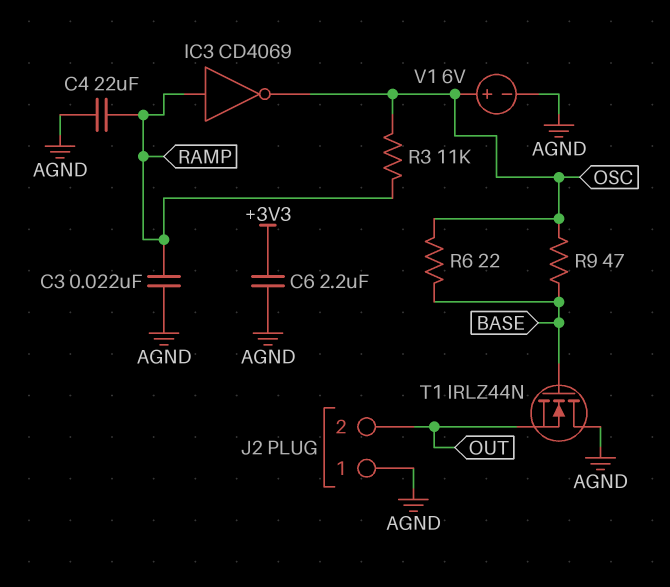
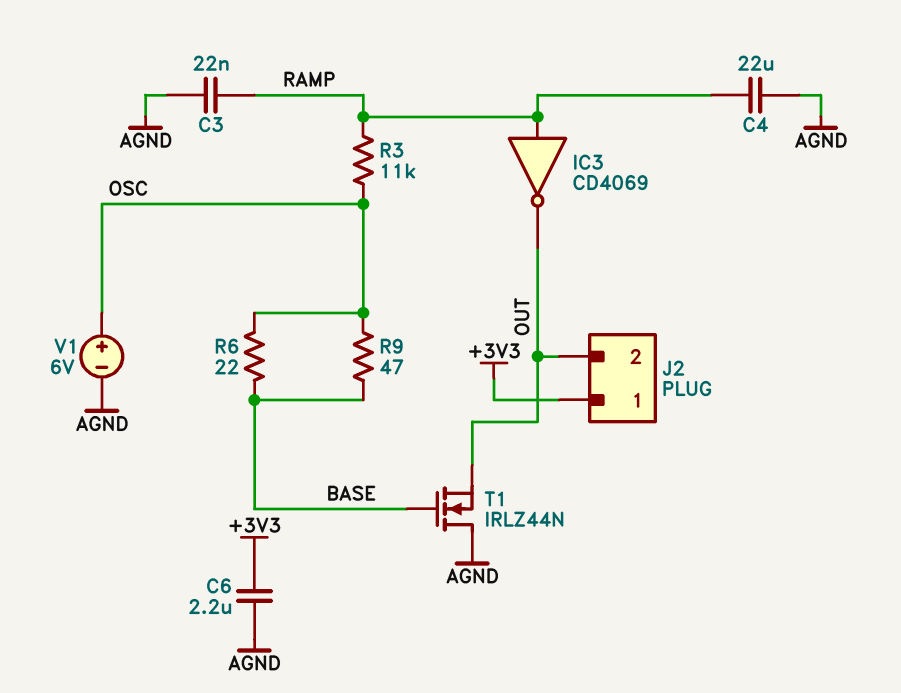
IC3: NOT CD4069 (in RAMP, out OSC) -> NOT CD4069 (in RAMP, out OUT)
J2 pin 1: AGND -> +3V3

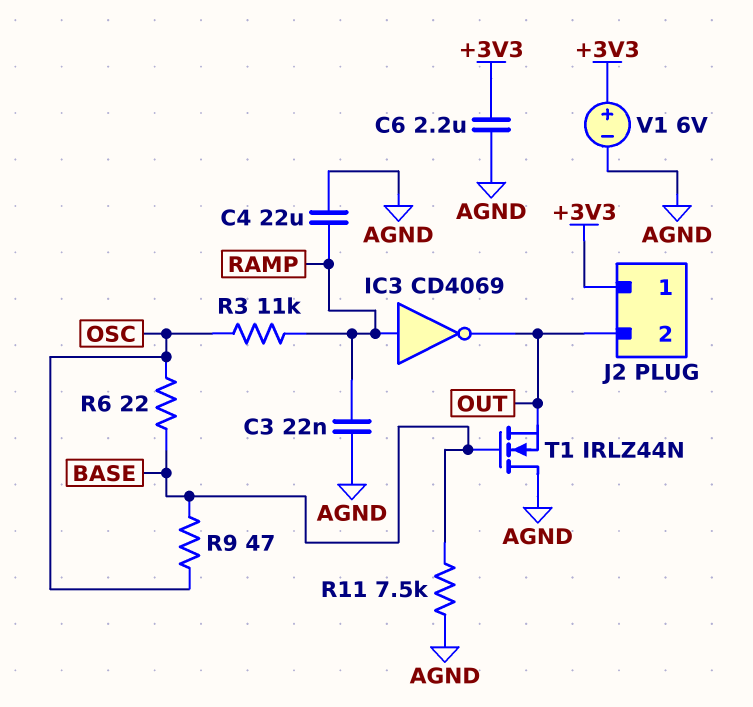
R11: none -> 7.5k (AGND, BASE)
V1: 6V (plus OSC, minus AGND) -> 6V (plus +3V3, minus AGND)

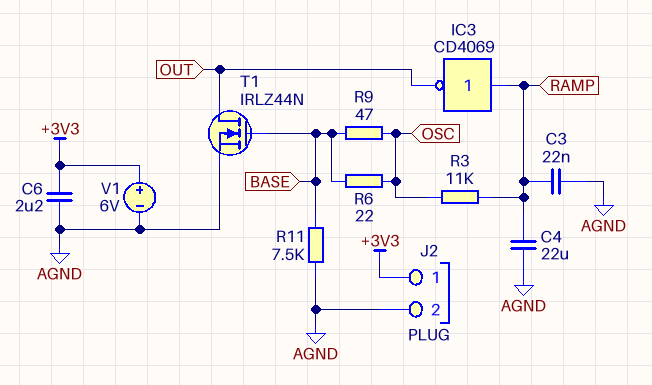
J2 pin 2: OUT -> AGND
T1: NMOS IRLZ44N (G BASE, D AGND, S OUT) -> NMOS IRLZ44N (G BASE, D OUT, S AGND)

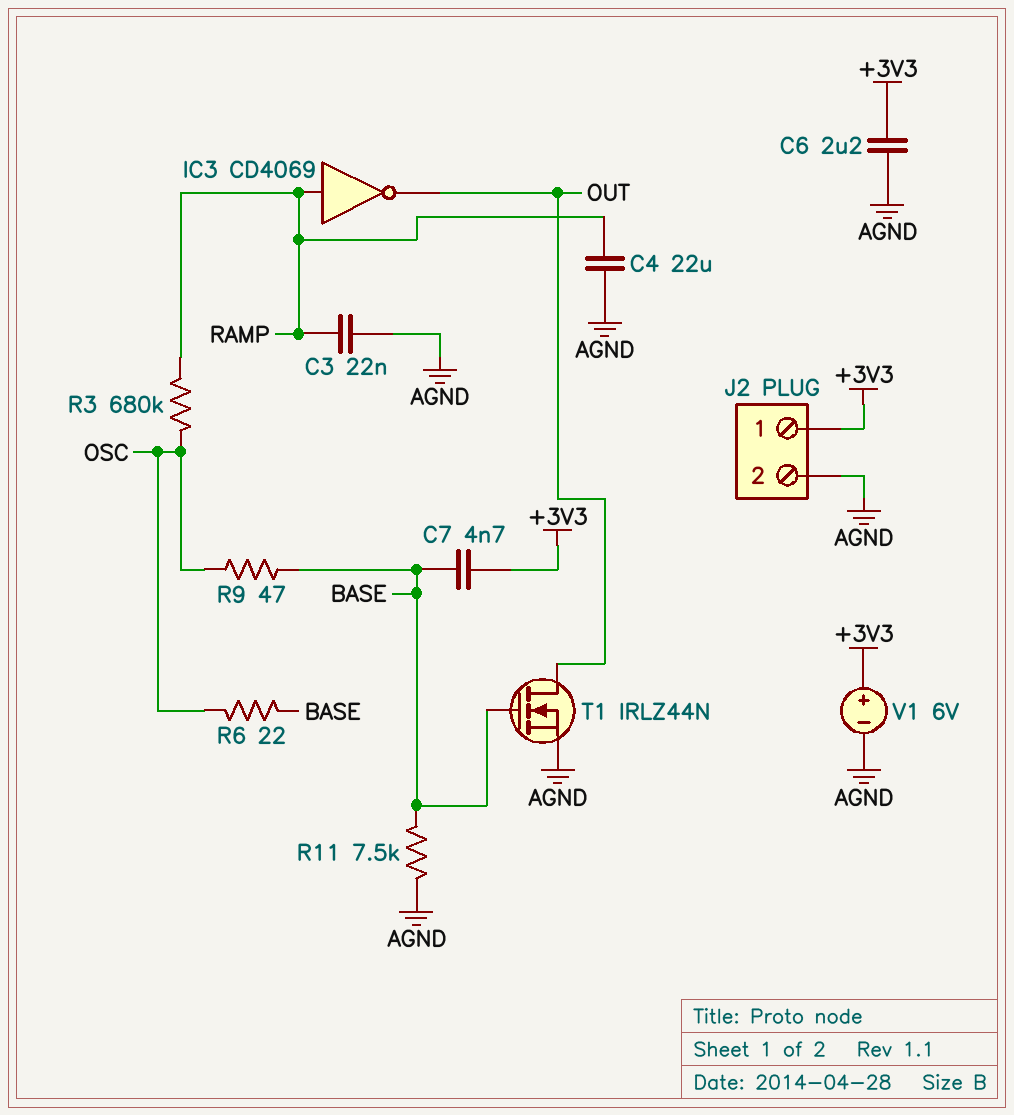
C7: none -> 4.7nF (+3V3, BASE)
R3: 11k (OSC, RAMP) -> 680k (OSC, RAMP)

